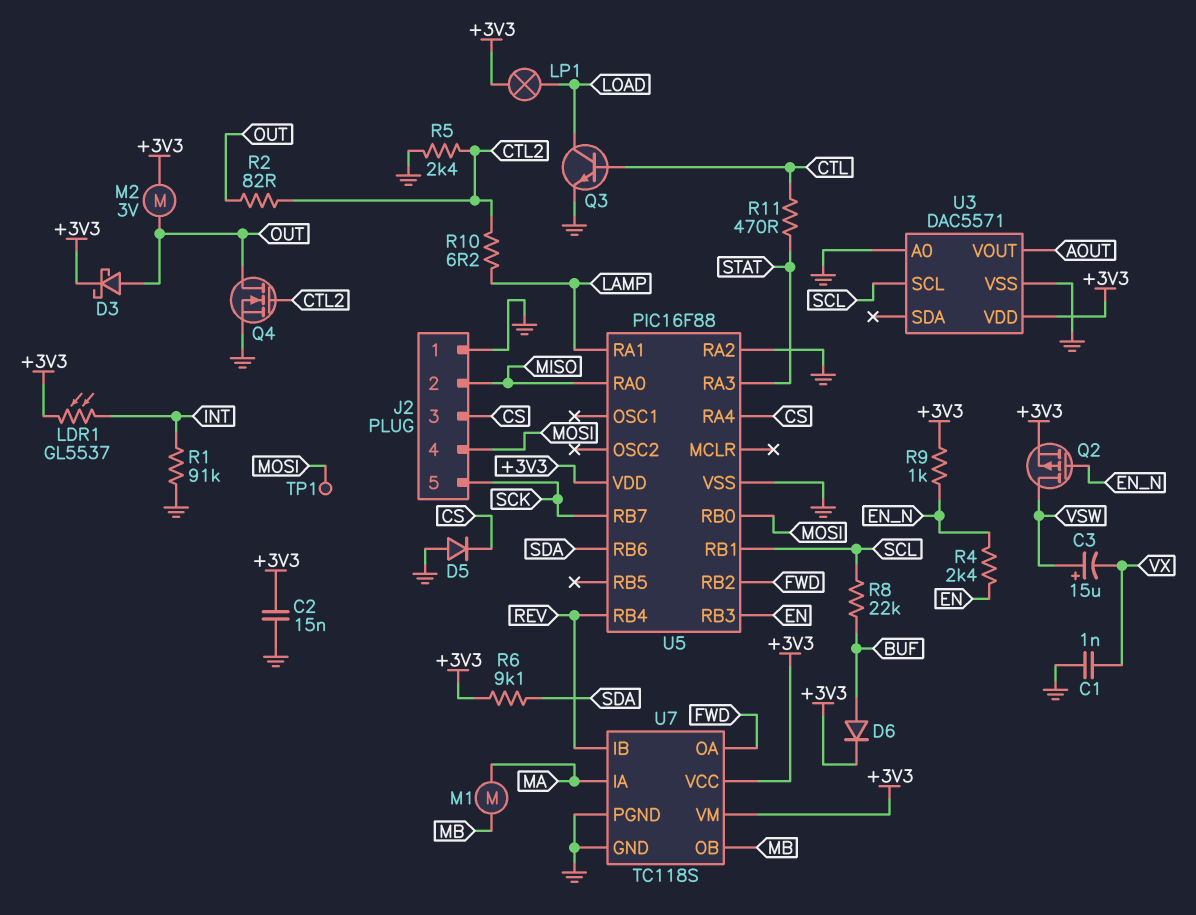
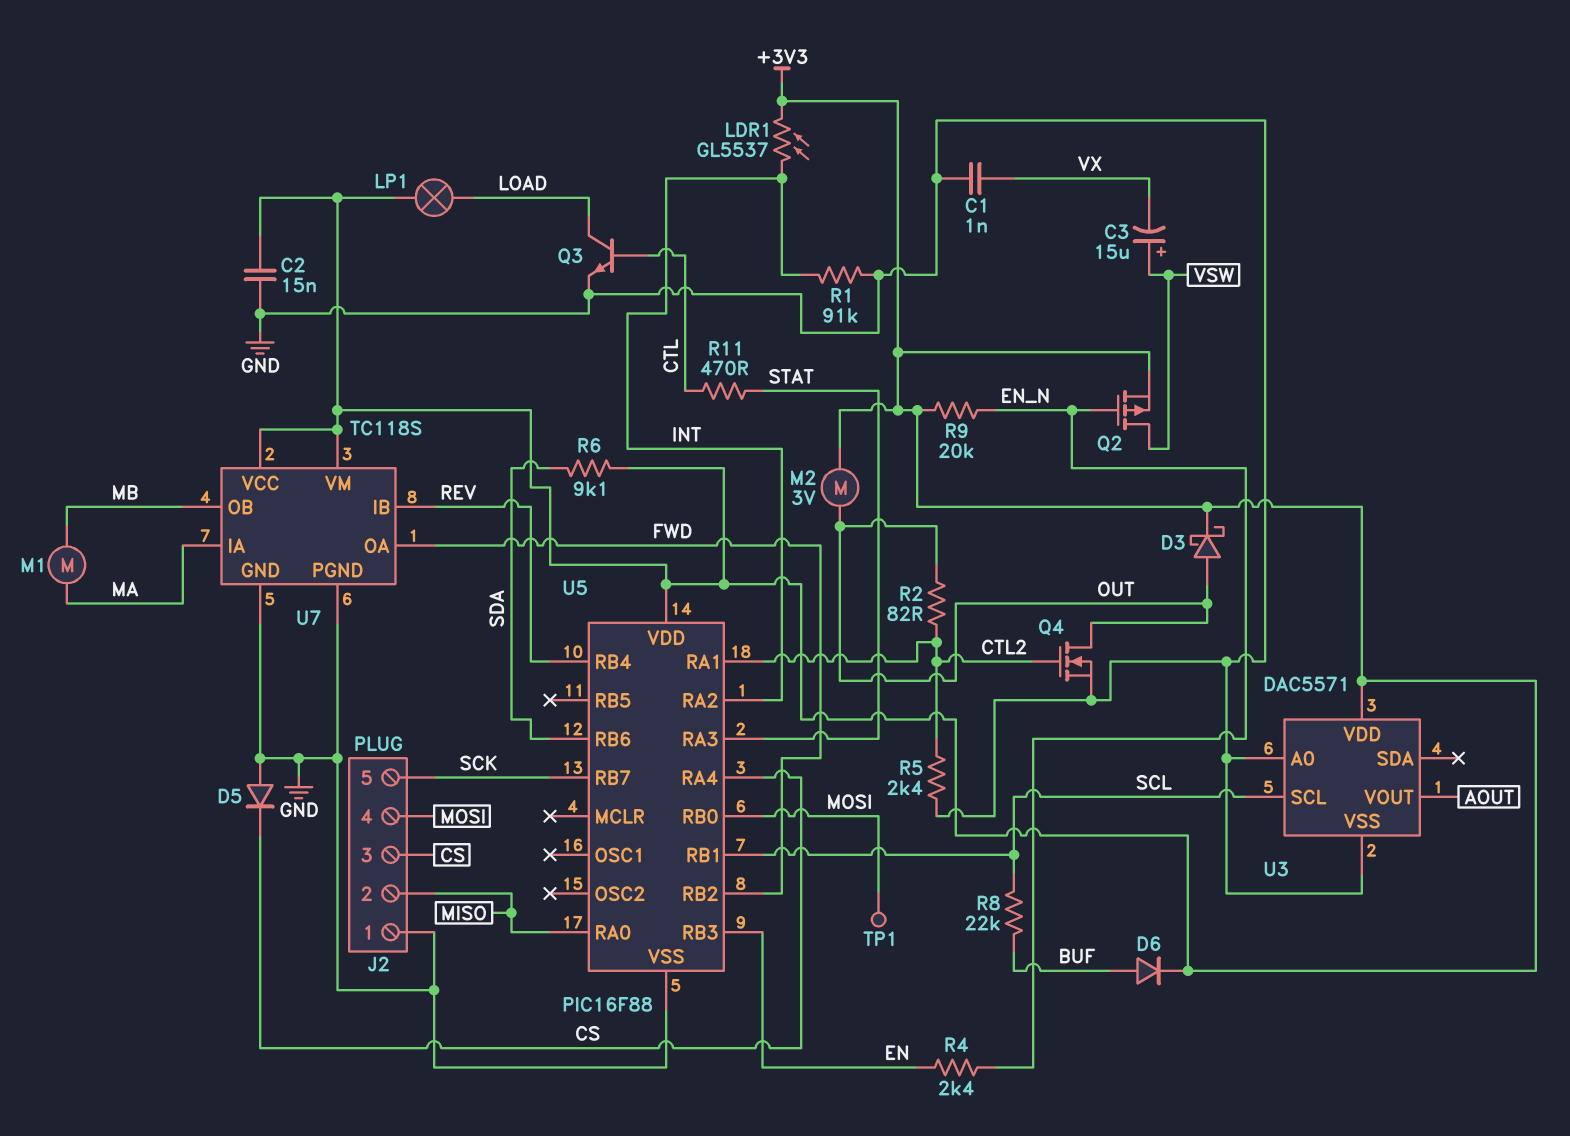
R9: 1k (+3V3, EN_N) -> 20k (+3V3, EN_N)
R10: 6.2 (CTL2, LAMP) -> none
U5 pin RA1: LAMP -> CTL2
U5 pin RA2: GND -> INT

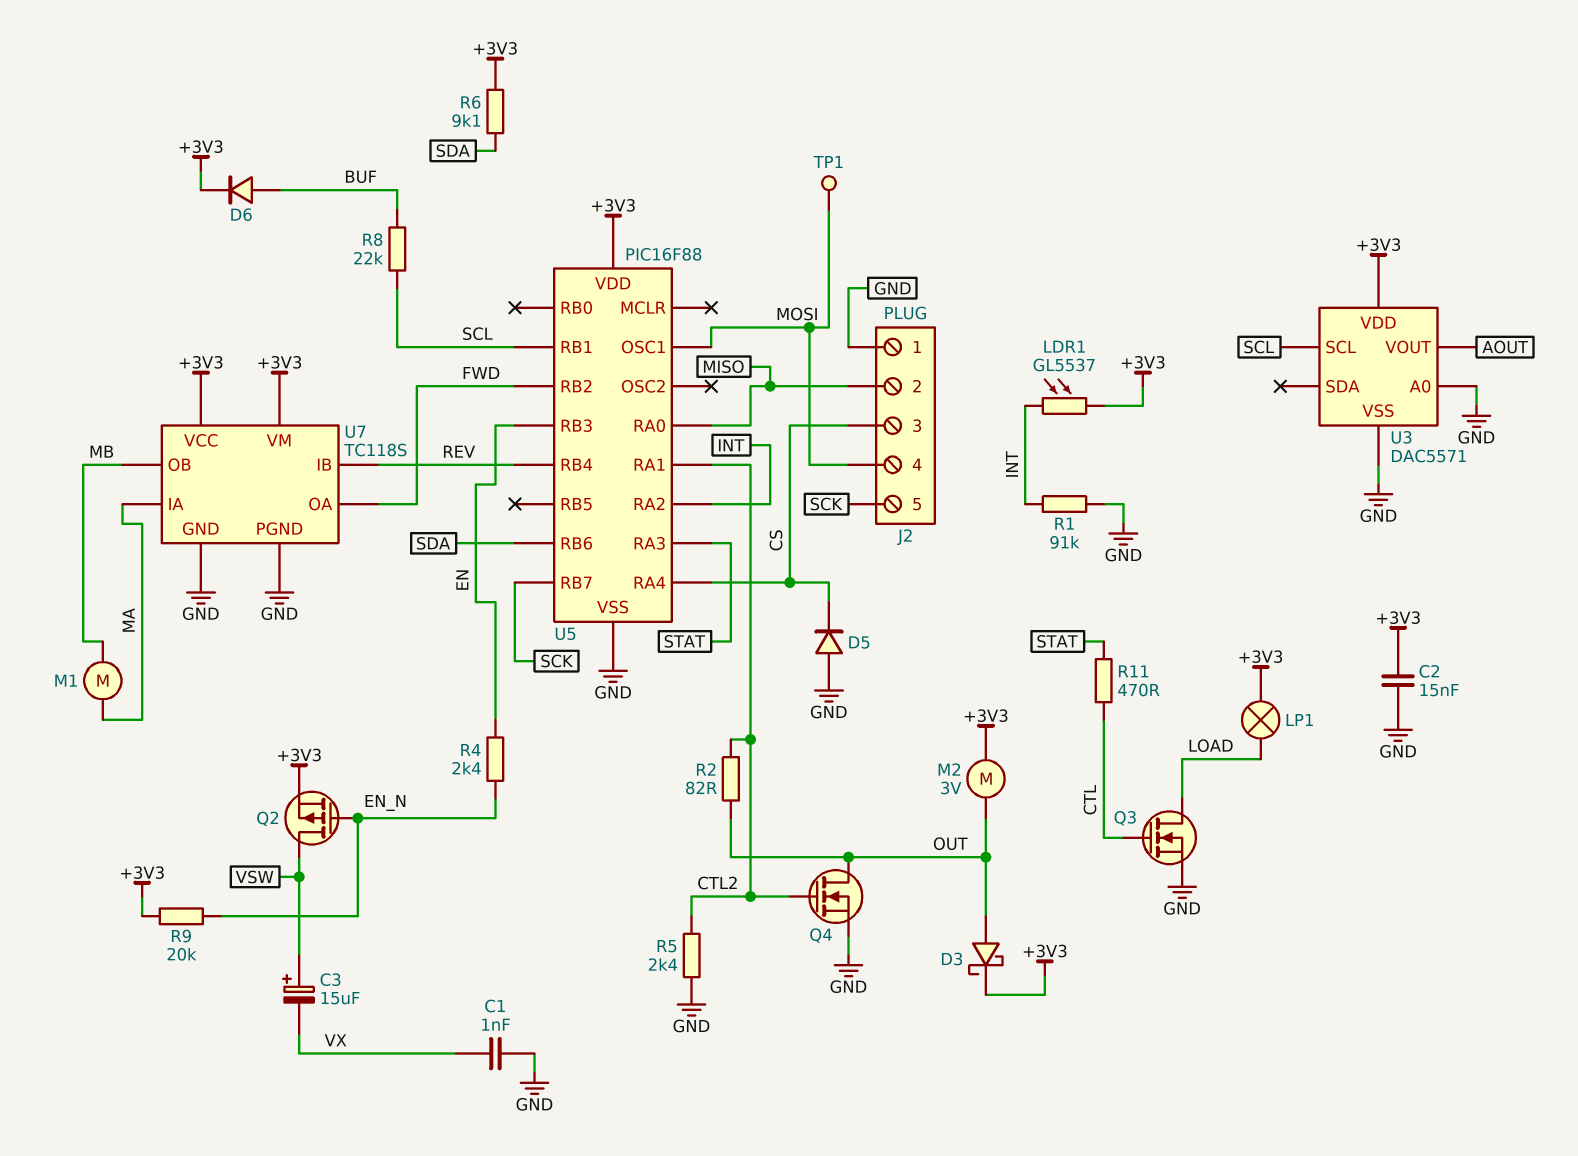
Q3: NPN (B CTL, C LOAD, E GND) -> NMOS (G CTL, D LOAD, S GND)
U5 pin OSC1: none -> MOSI
U5 pin RB0: MOSI -> none

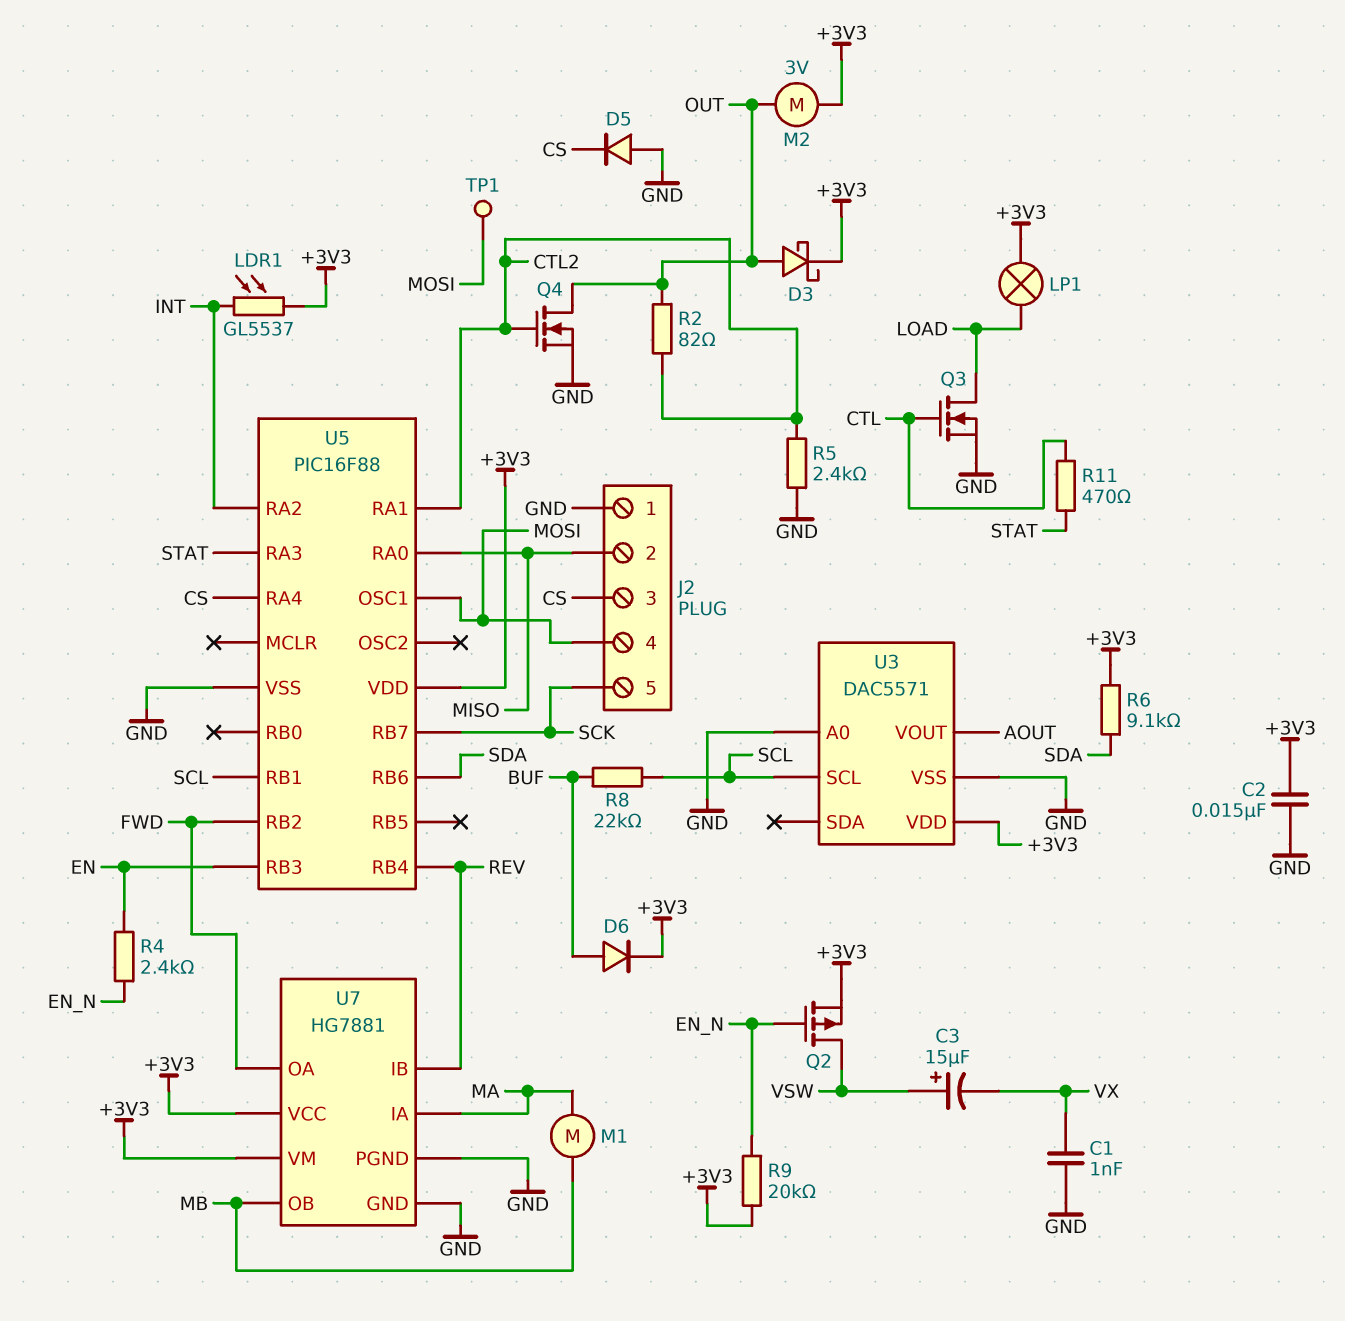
R1: 91k (GND, INT) -> none
U7: TC118S -> HG7881

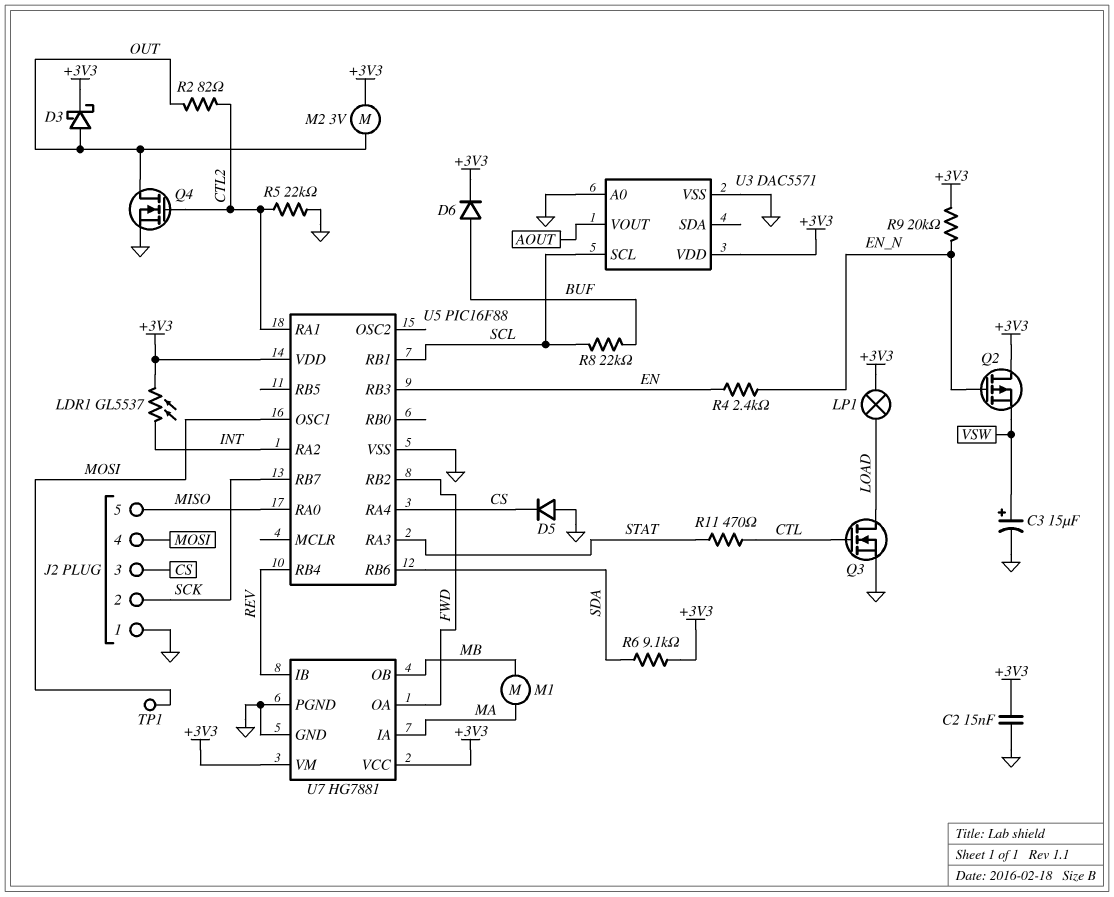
C1: 1nF (GND, VX) -> none
C3: 15uF (plus VSW, minus VX) -> 15uF (plus VSW, minus GND)
J2 pin 2: MISO -> SCK
J2 pin 5: SCK -> MISO
Q2: PMOS (G EN_N, D VSW, S +3V3) -> PMOS (G EN_N, D +3V3, S VSW)
R5: 2.4k (CTL2, GND) -> 22k (CTL2, GND)

